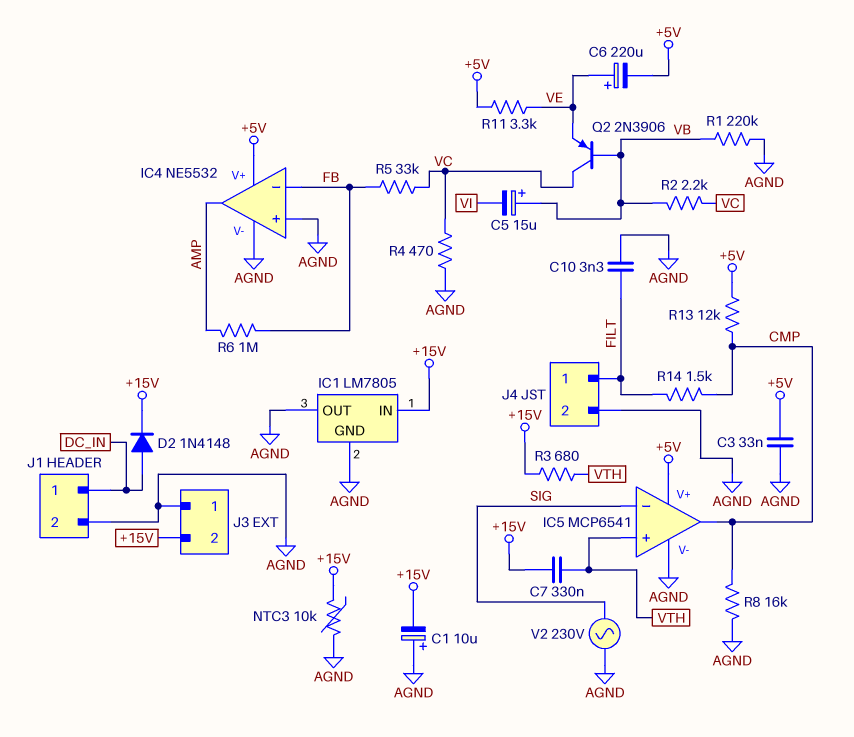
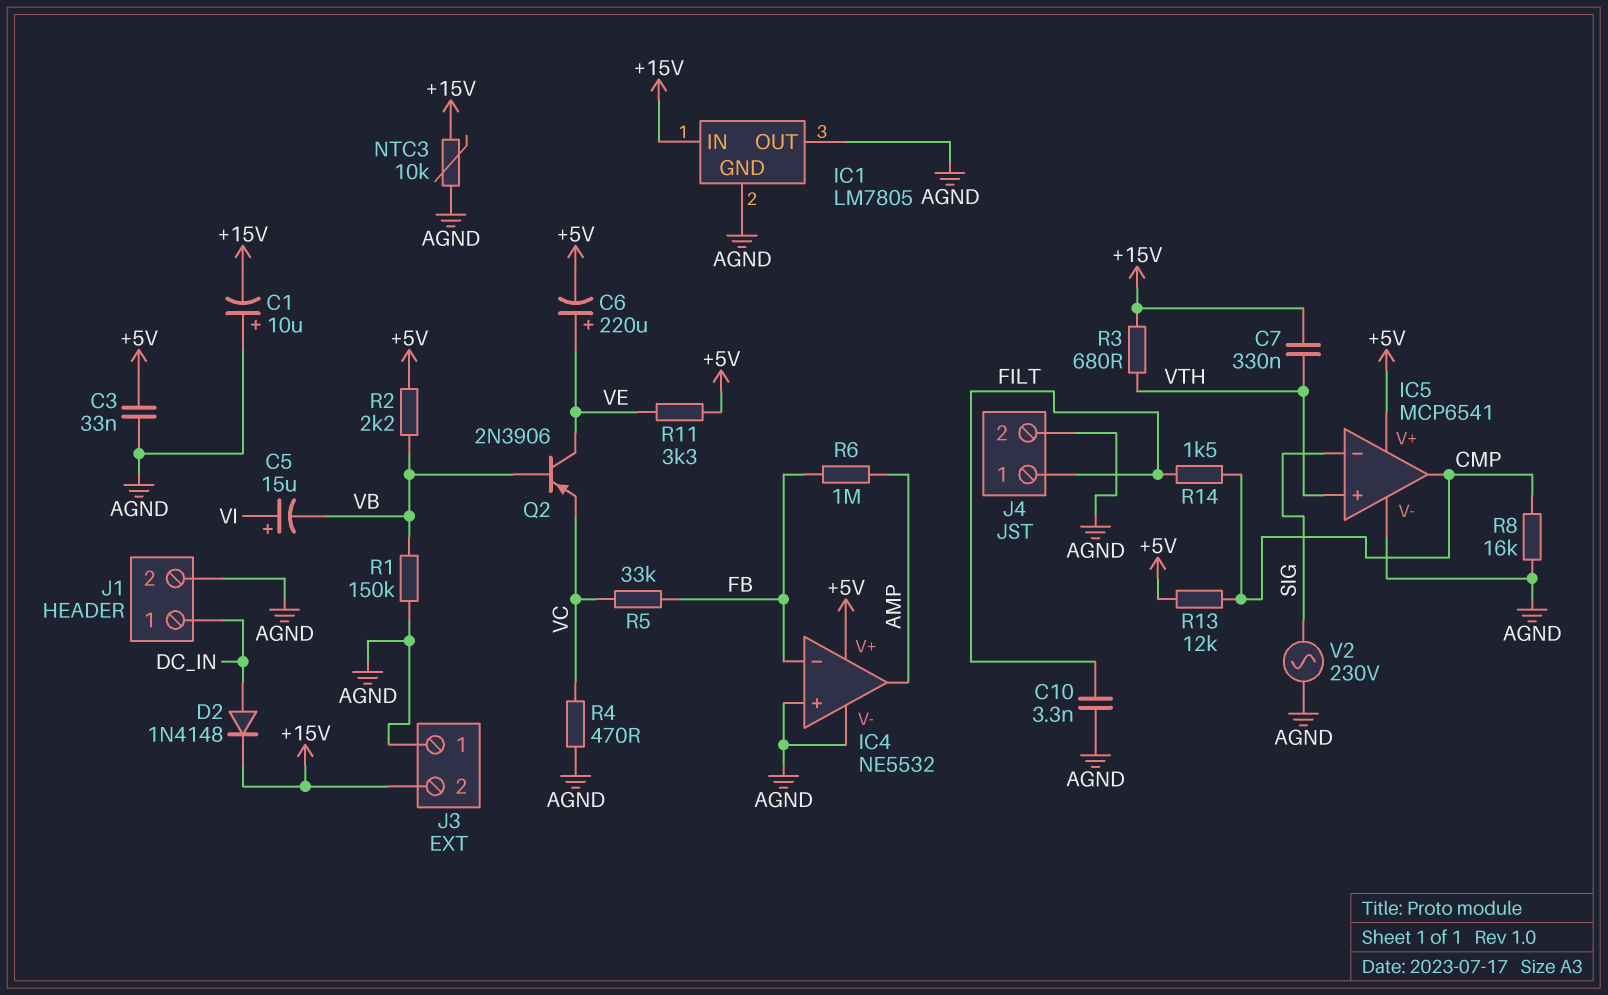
C5: 15uF (plus VB, minus VI) -> 15uF (plus VI, minus VB)
Q2: PNP 2N3906 (B VB, C VC, E VE) -> PNP 2N3906 (B VB, C VE, E VC)
R1: 220k (AGND, VB) -> 150k (AGND, VB)
R2: 2.2k (VB, VC) -> 2.2k (+5V, VB)

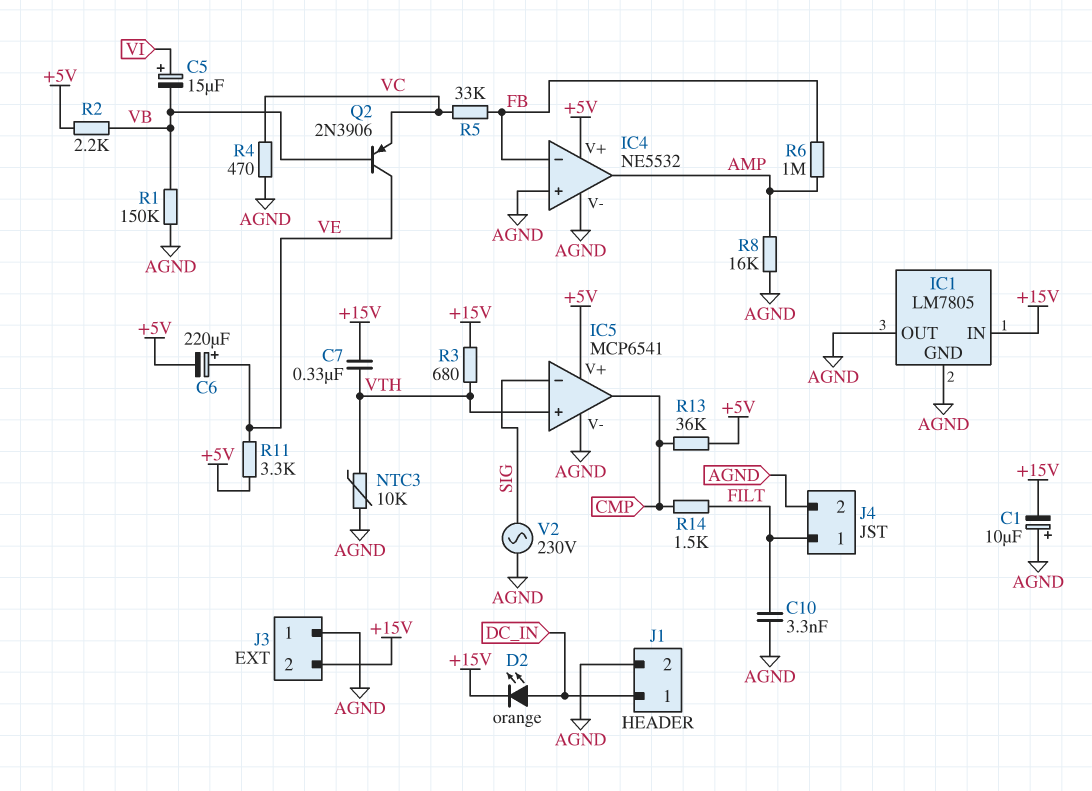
C3: 33nF (+5V, AGND) -> none
D2: diode 1N4148 (A DC_IN, K +15V) -> LED orange (A DC_IN, K +15V)
NTC3: 10k (+15V, AGND) -> 10k (AGND, VTH)
R8: 16k (AGND, CMP) -> 16k (AGND, AMP)
R13: 12k (+5V, CMP) -> 36k (+5V, CMP)

